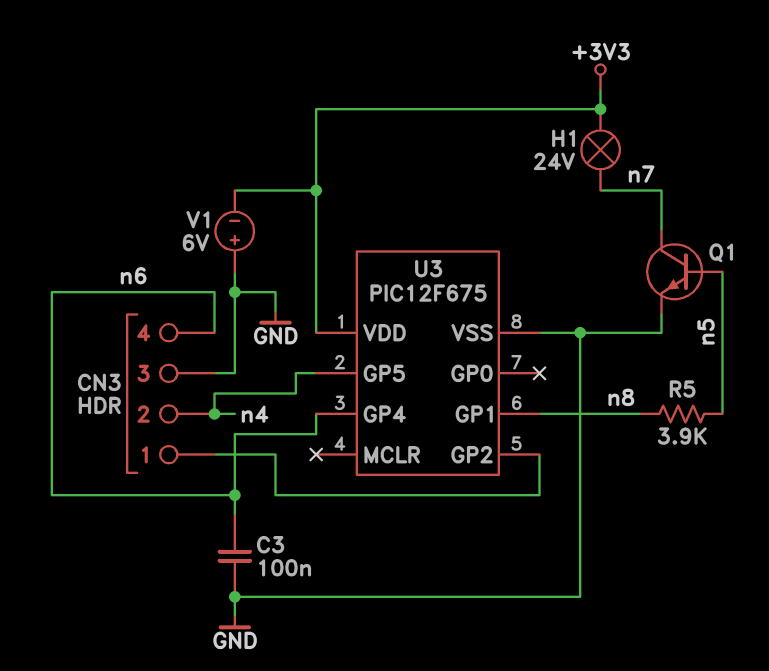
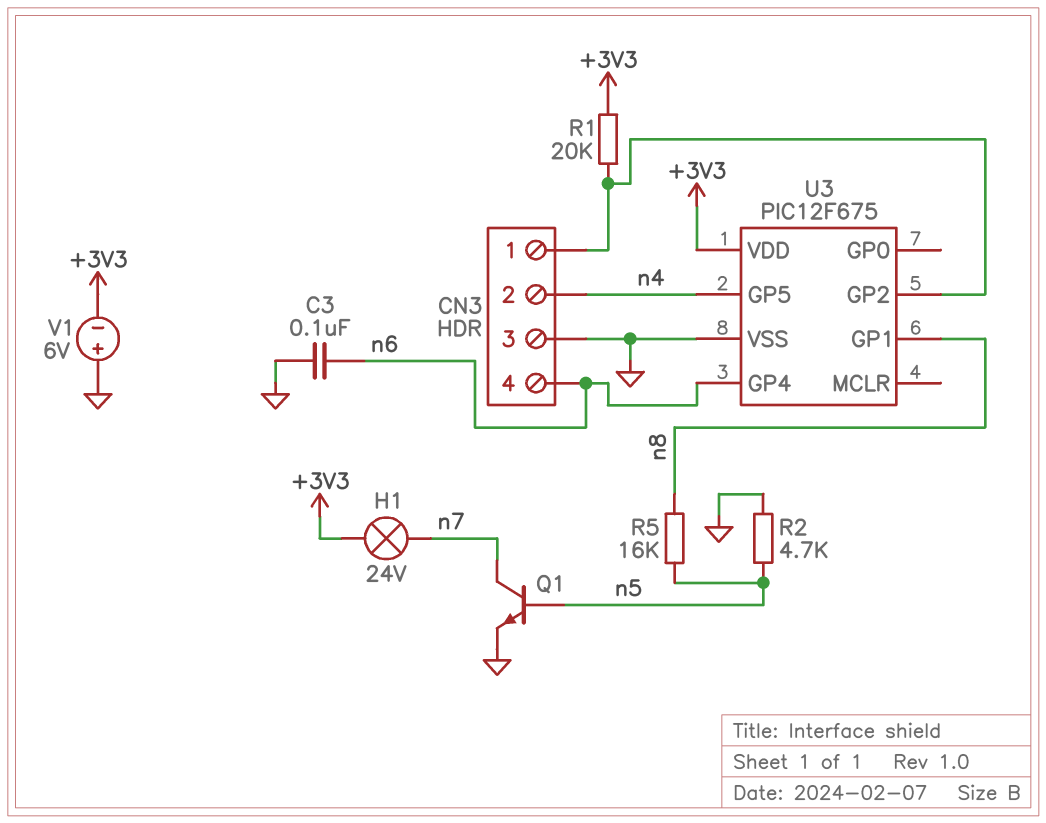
R1: none -> 20k (+3V3, CN3/1)
R2: none -> 4.7k (GND, n5)
R5: 3.9k (n5, n8) -> 16k (n5, n8)

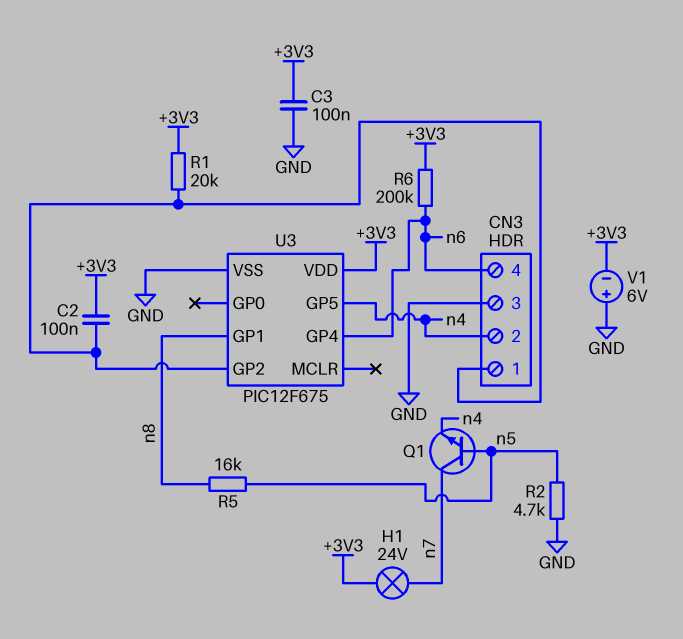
C2: none -> 100nF (+3V3, CN3/1)
C3: 100nF (GND, n6) -> 100nF (+3V3, GND)
Q1: NPN (B n5, C n7, E GND) -> NPN (B n5, C n7, E n4)
R6: none -> 200k (+3V3, n6)

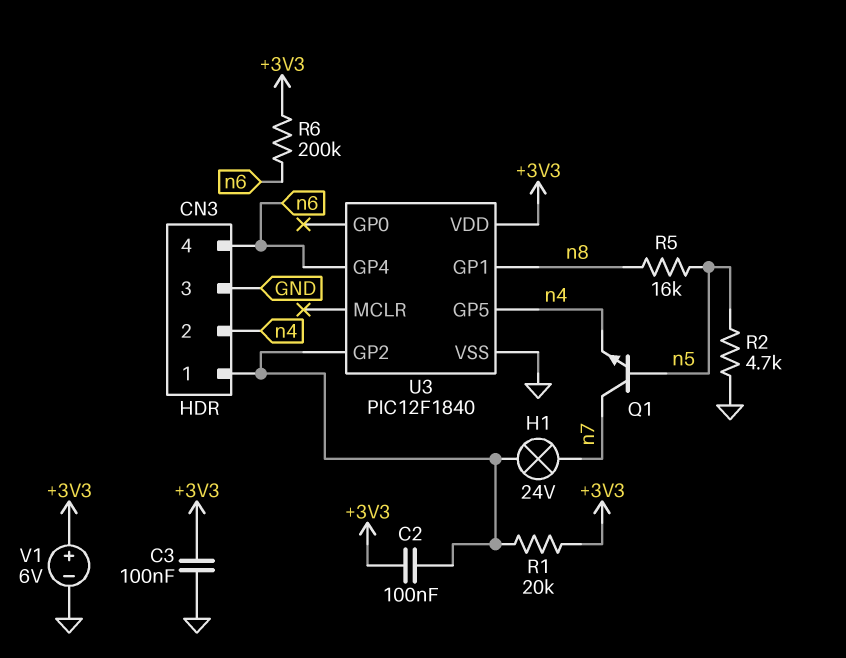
H1: lamp 24V (+3V3, n7) -> lamp 24V (CN3/1, n7)
U3: PIC12F675 -> PIC12F1840
V1: 6V (plus GND, minus +3V3) -> 6V (plus +3V3, minus GND)

